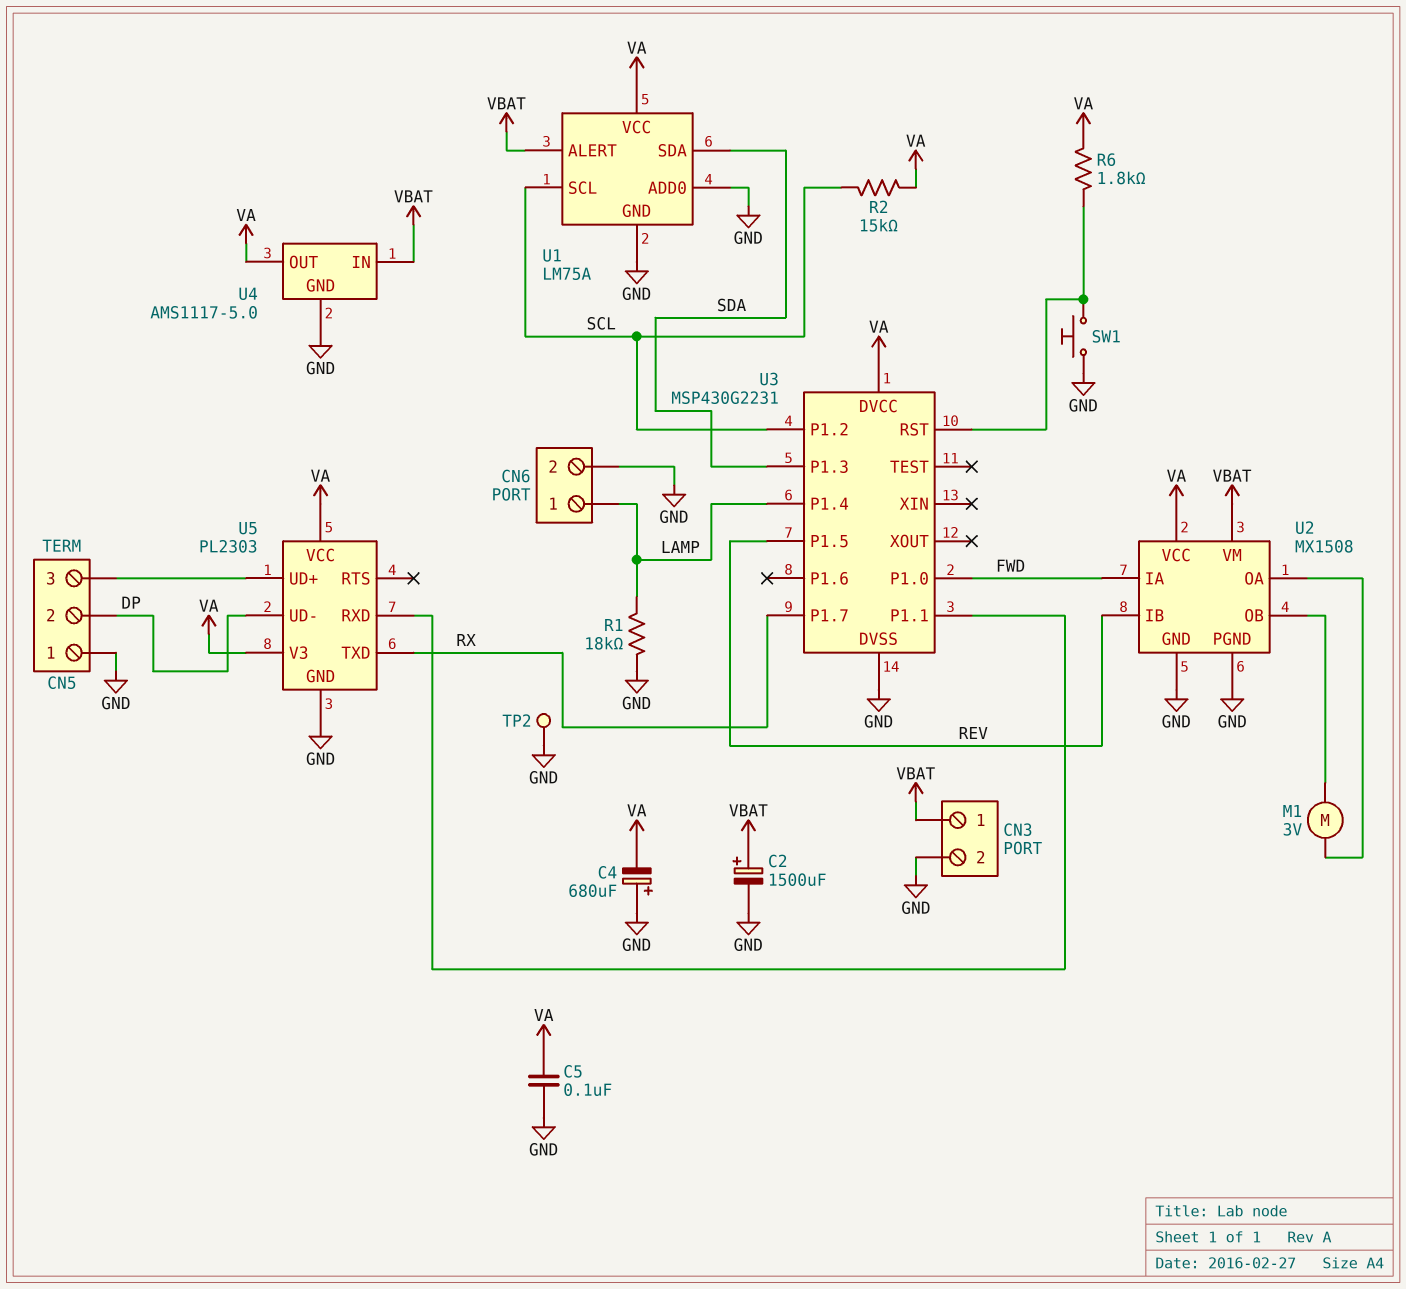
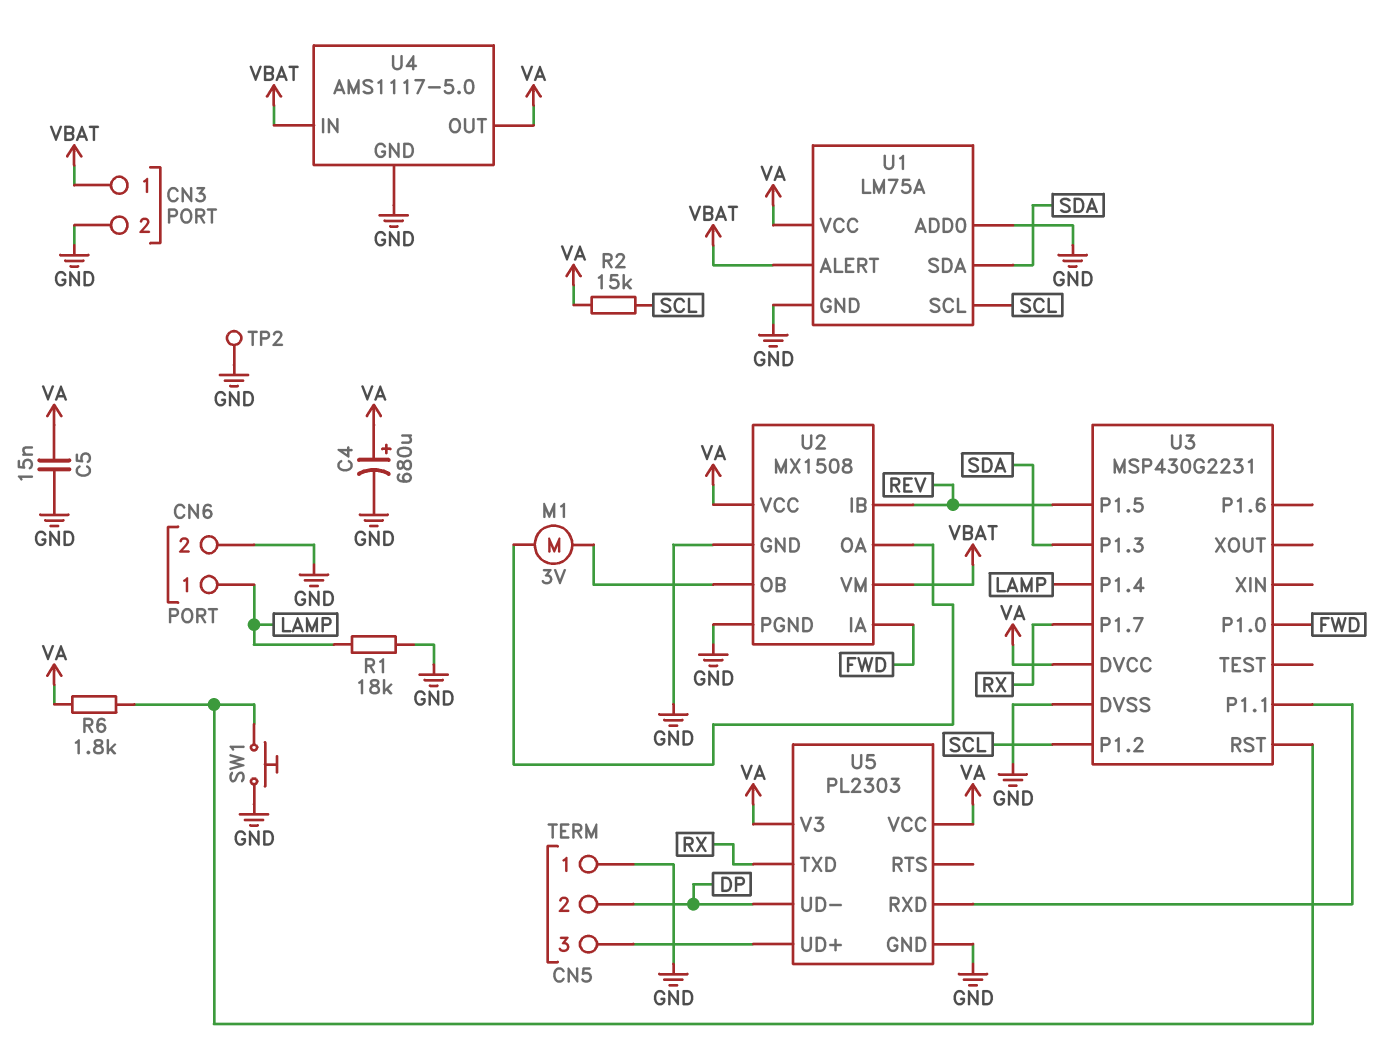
C2: 1500uF (plus VBAT, minus GND) -> none
C4: 680uF (plus GND, minus VA) -> 680uF (plus VA, minus GND)
C5: 100nF (GND, VA) -> 15nF (GND, VA)

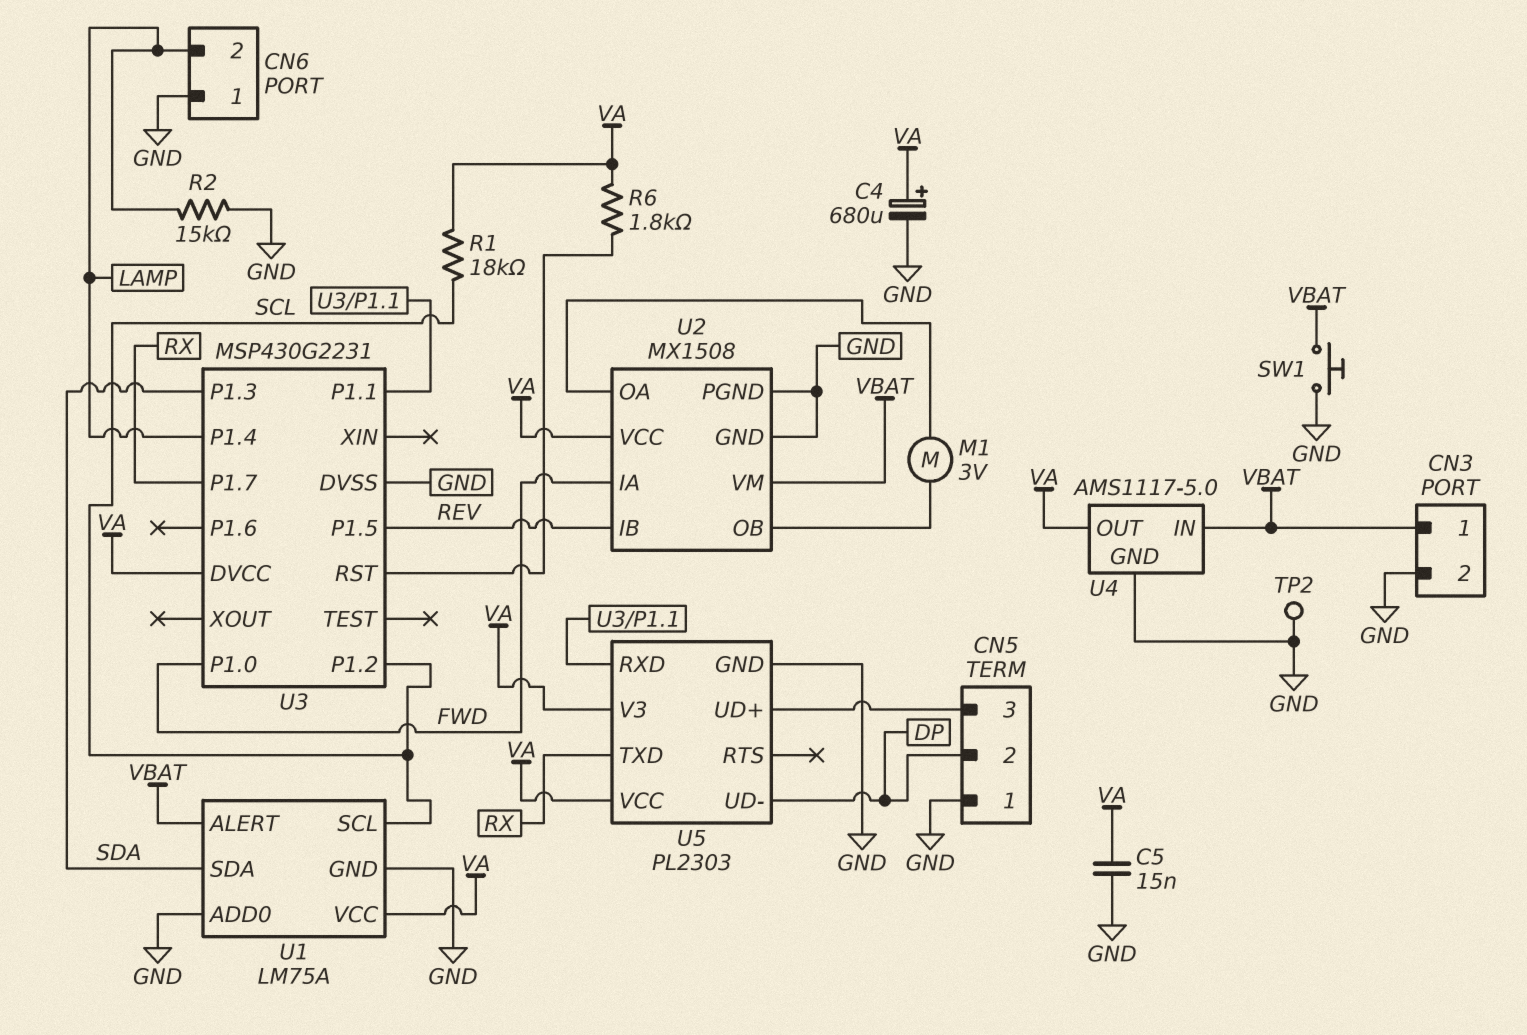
CN6 pin 1: LAMP -> GND
CN6 pin 2: GND -> LAMP
R1: 18k (GND, LAMP) -> 18k (SCL, VA)
R2: 15k (SCL, VA) -> 15k (GND, LAMP)
SW1: button (GND, U3/RST) -> button (GND, VBAT)

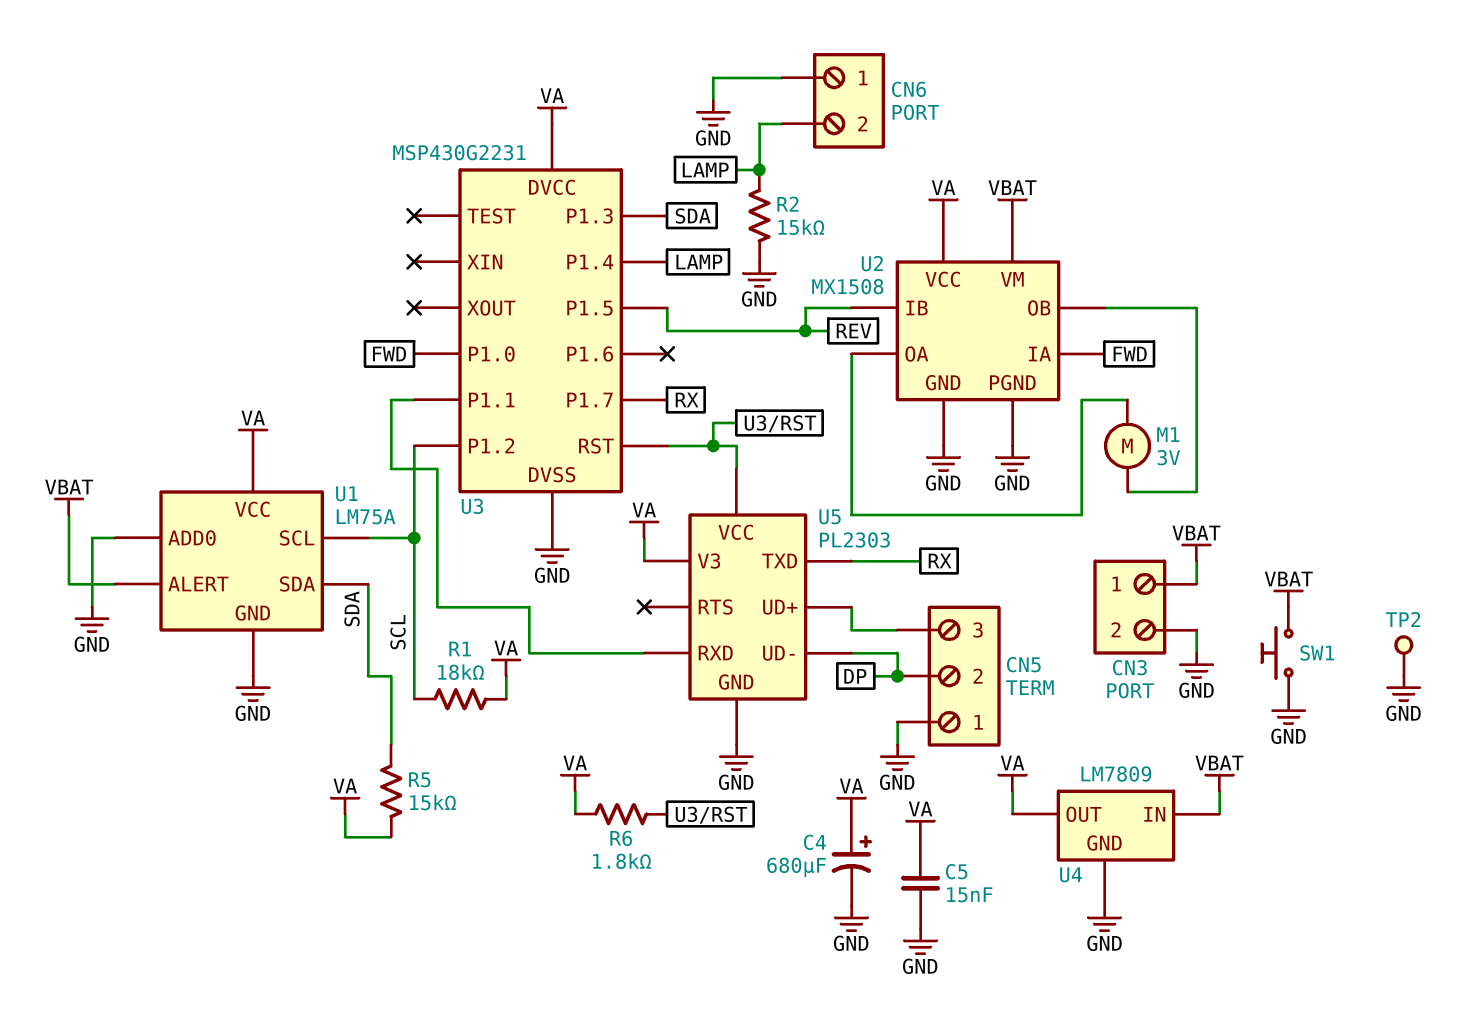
R5: none -> 15k (SDA, VA)
U4: AMS1117-5.0 -> LM7809
U5 pin VCC: VA -> U3/RST

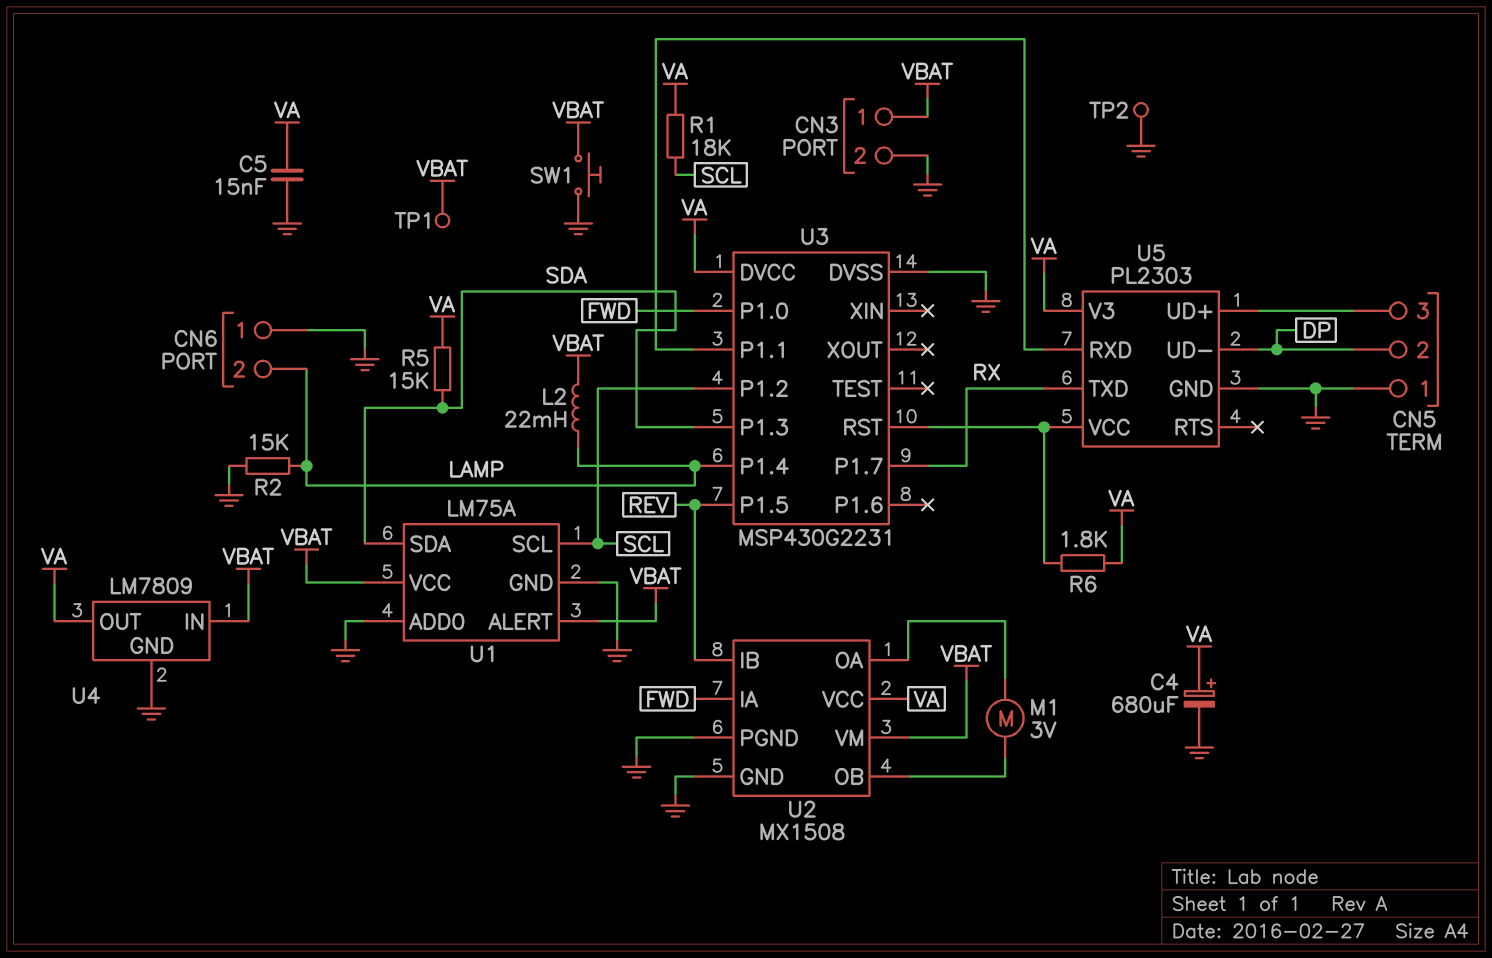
L2: none -> 22mH (LAMP, VBAT)
TP1: none -> test point (VBAT)
U1 pin VCC: VA -> VBAT

